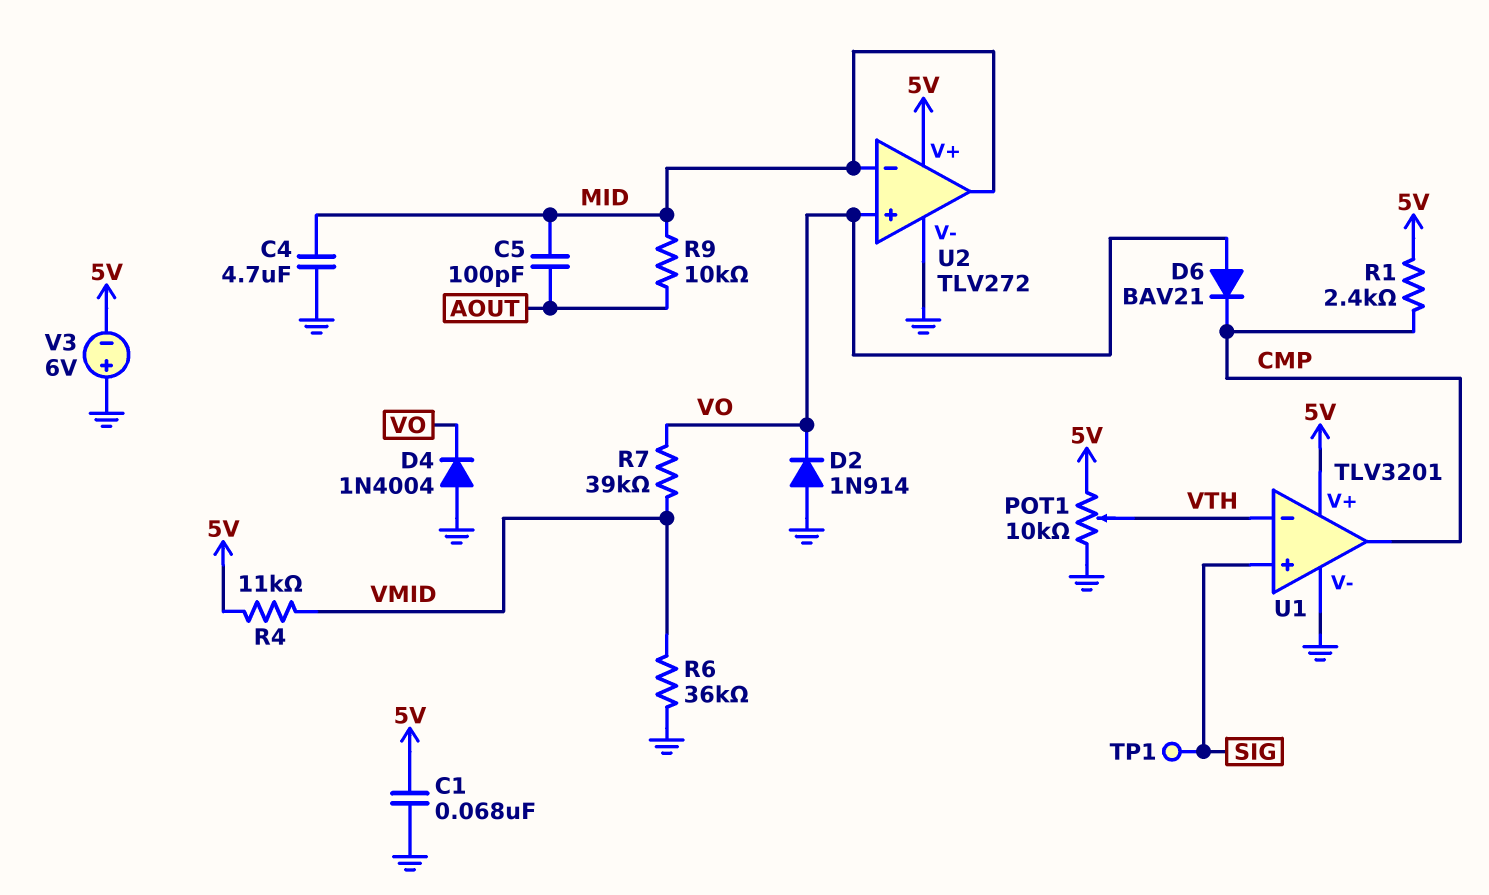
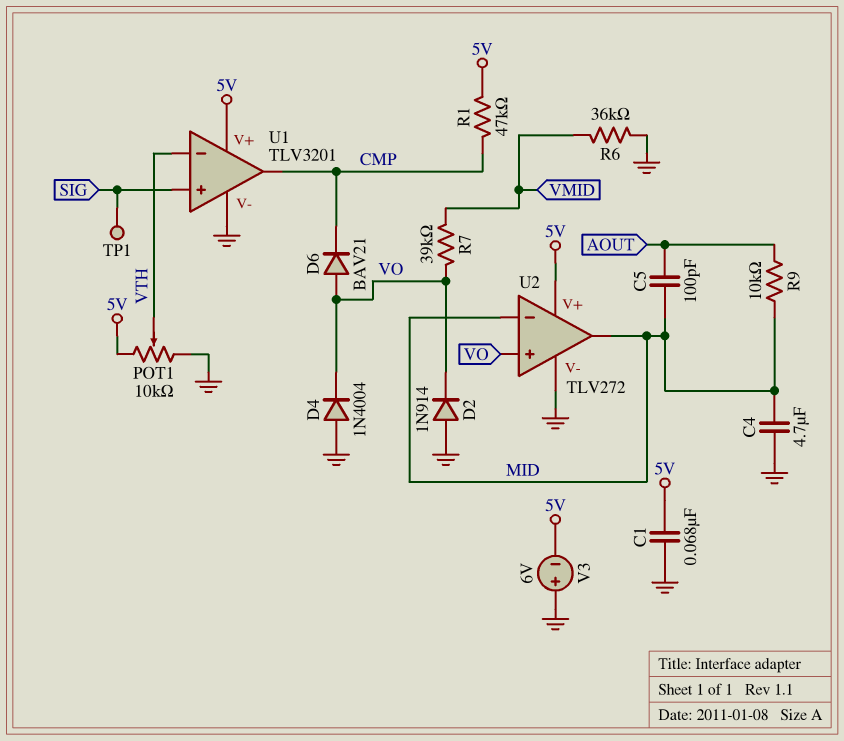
R1: 2.4k (5V, CMP) -> 47k (5V, CMP)
R4: 11k (5V, VMID) -> none

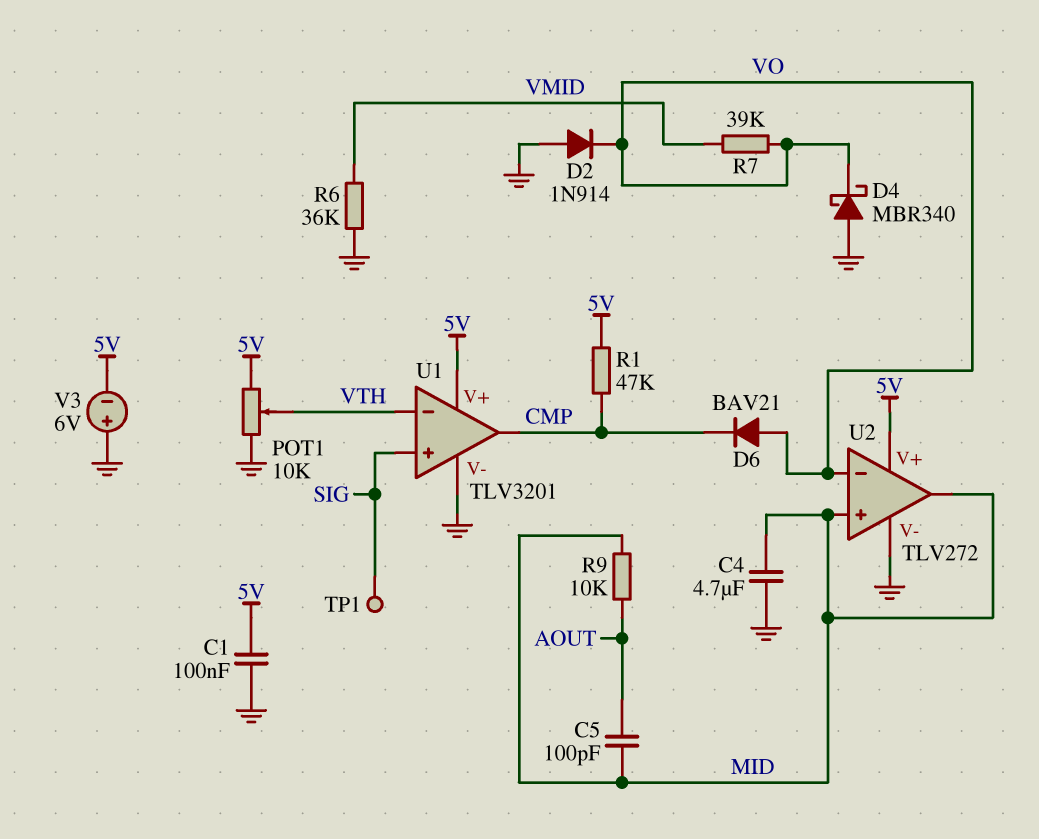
C1: 68nF (5V, GND) -> 100nF (5V, GND)
D4: diode 1N4004 (A GND, K VO) -> schottky MBR340 (A GND, K VO)
U2 pin in+: VO -> MID
U2 pin in-: MID -> VO

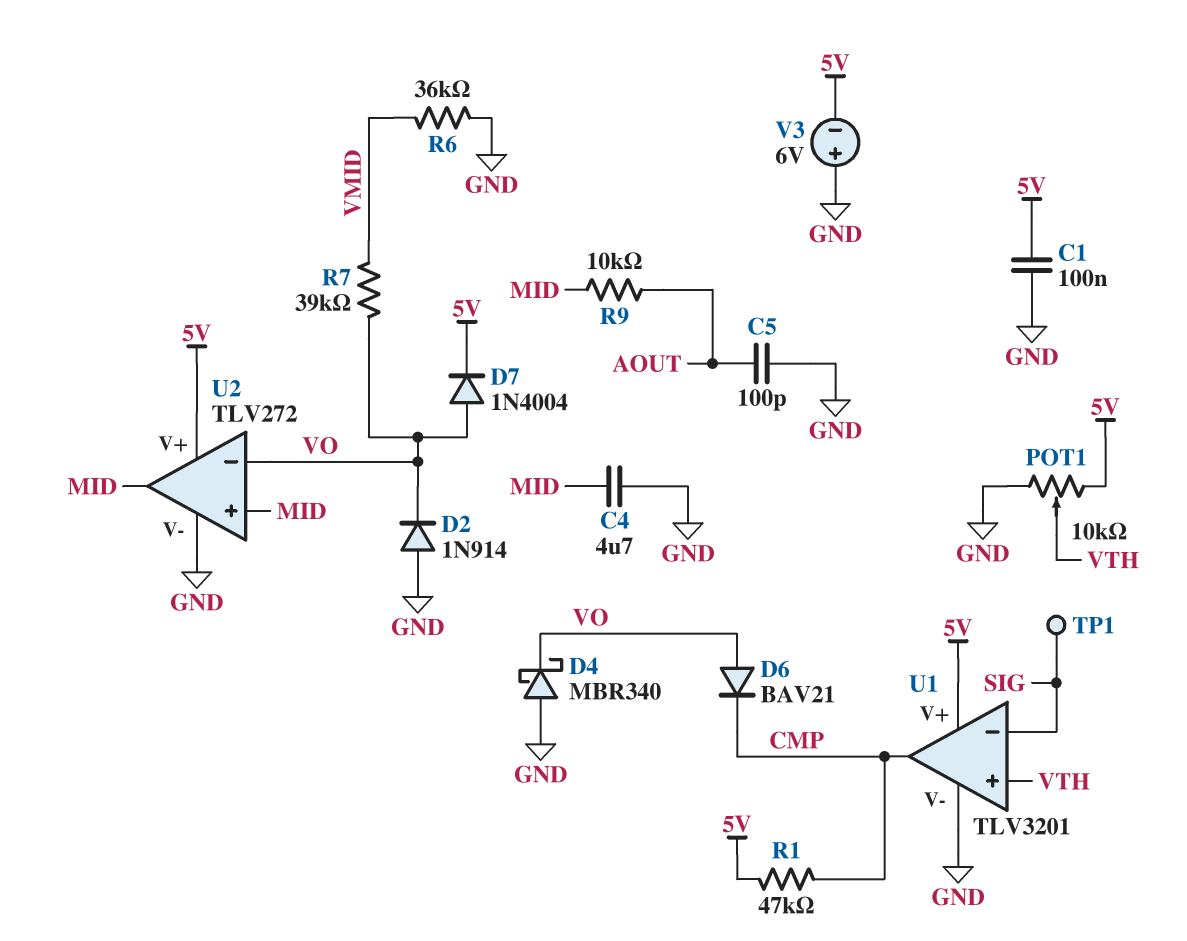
C5: 100pF (AOUT, MID) -> 100pF (AOUT, GND)
D7: none -> diode 1N4004 (A VO, K 5V)
U1 pin in+: SIG -> VTH
U1 pin in-: VTH -> SIG

